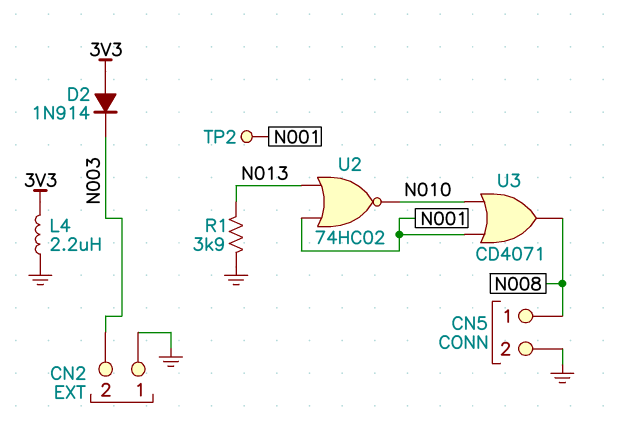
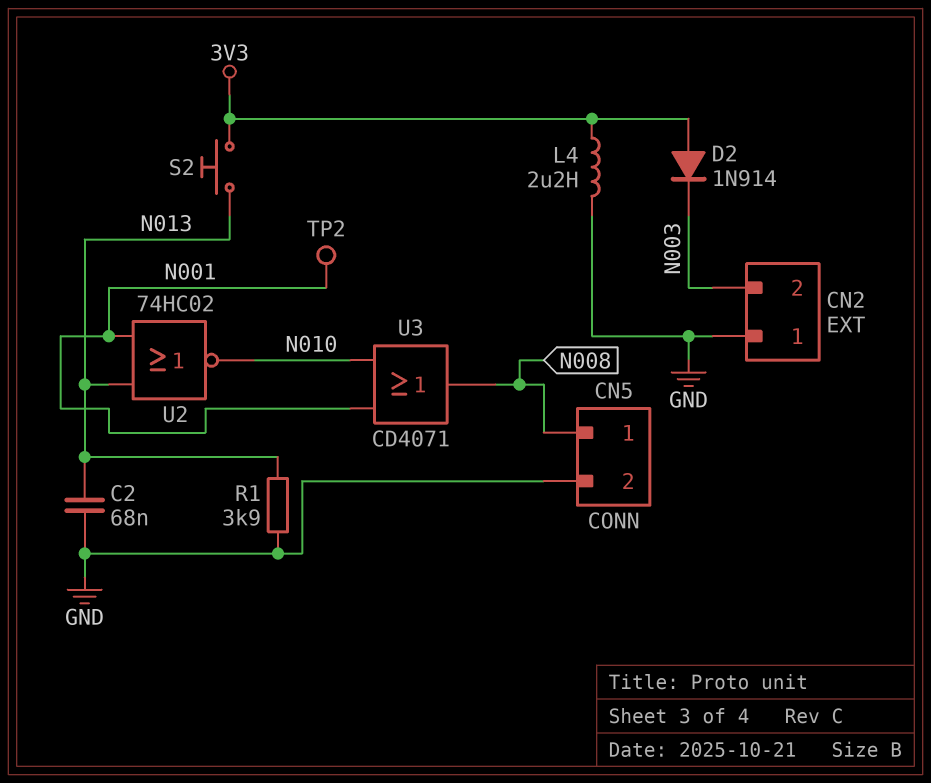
C2: none -> 68nF (GND, N013)
S2: none -> button (3V3, N013)

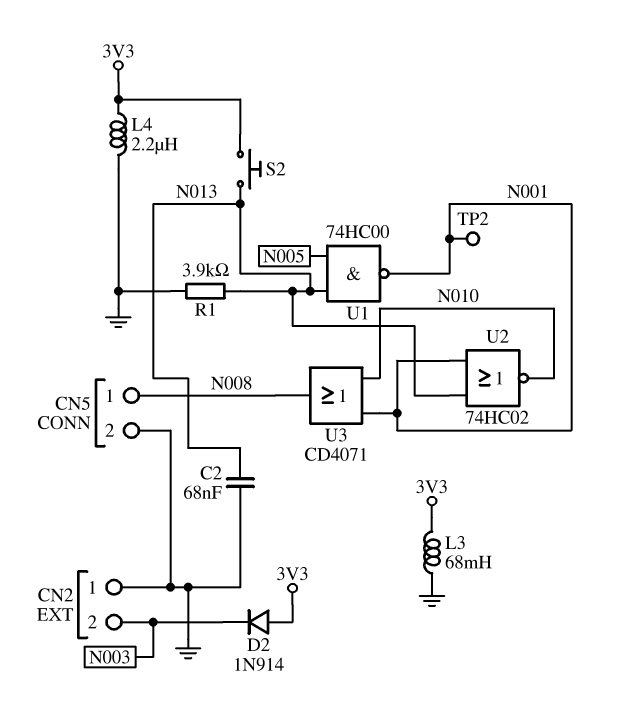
L3: none -> 68mH (3V3, GND)
U1: none -> NAND 74HC00 (in N005, in N013, out N001)

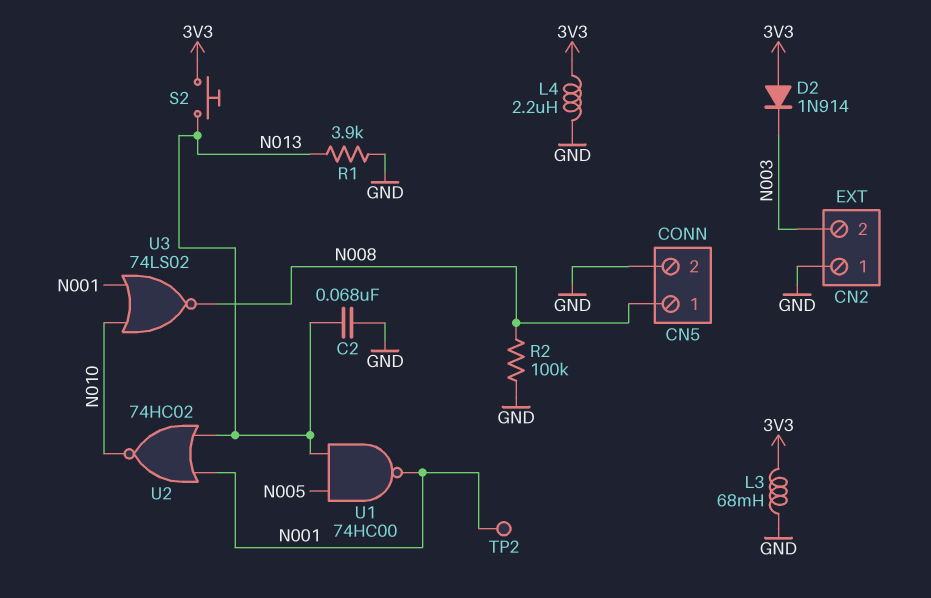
R2: none -> 100k (GND, N008)
U3: OR CD4071 (in N001, in N010, out N008) -> NOR 74LS02 (in N001, in N010, out N008)

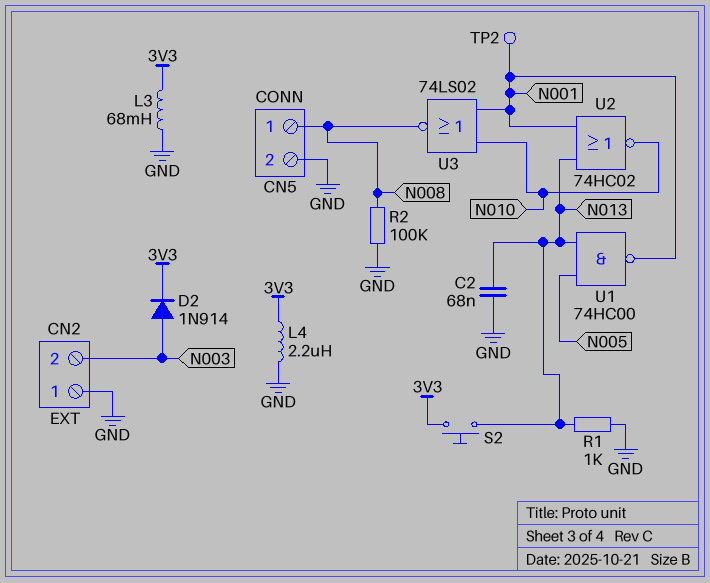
D2: diode 1N914 (A 3V3, K N003) -> diode 1N914 (A N003, K 3V3)
R1: 3.9k (GND, N013) -> 1k (GND, N013)

